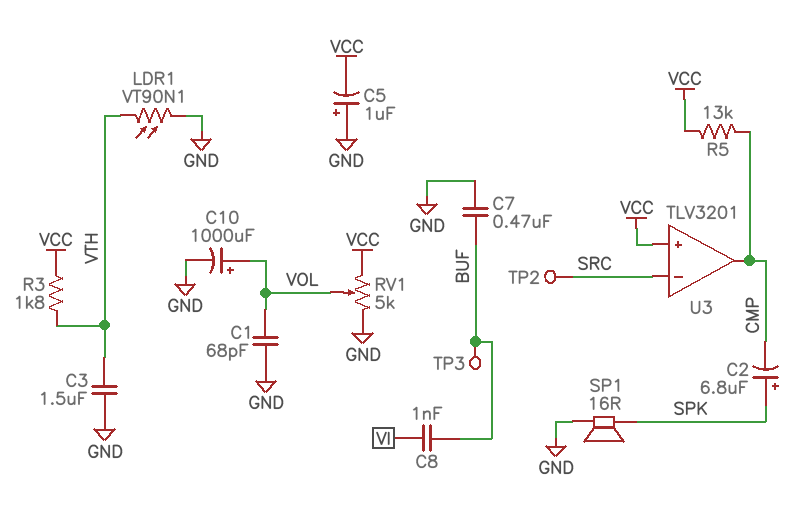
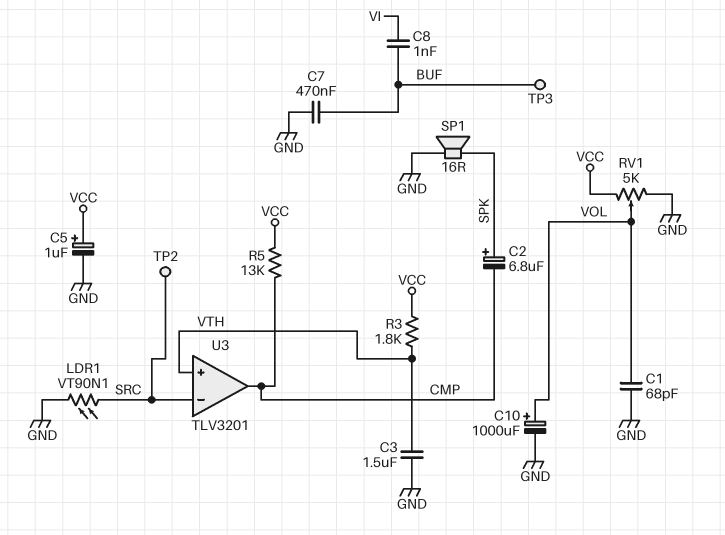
C5: 1uF (plus GND, minus VCC) -> 1uF (plus VCC, minus GND)
LDR1: VT90N1 (GND, VTH) -> VT90N1 (GND, SRC)
U3 pin in+: VCC -> VTH

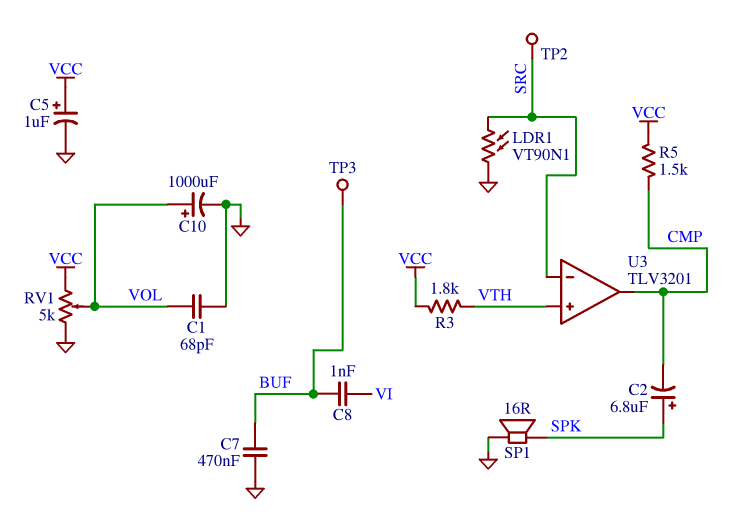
C3: 1.5uF (GND, VTH) -> none
R5: 13k (CMP, VCC) -> 1.5k (CMP, VCC)

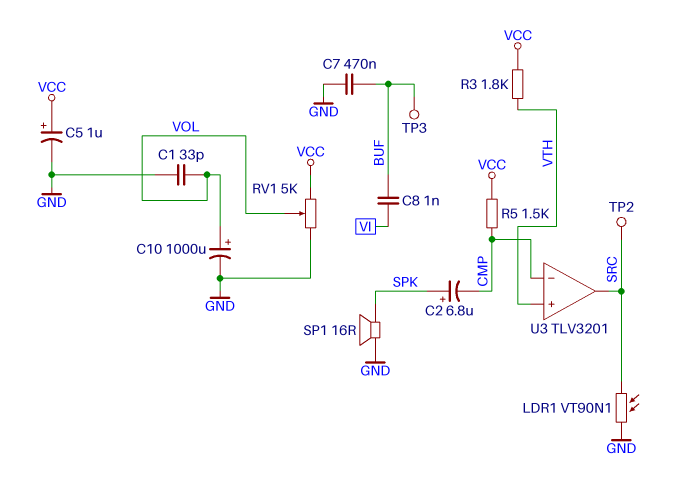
C1: 68pF (GND, VOL) -> 33pF (GND, VOL)
U3 pin in-: SRC -> CMP
U3 pin out: CMP -> SRC

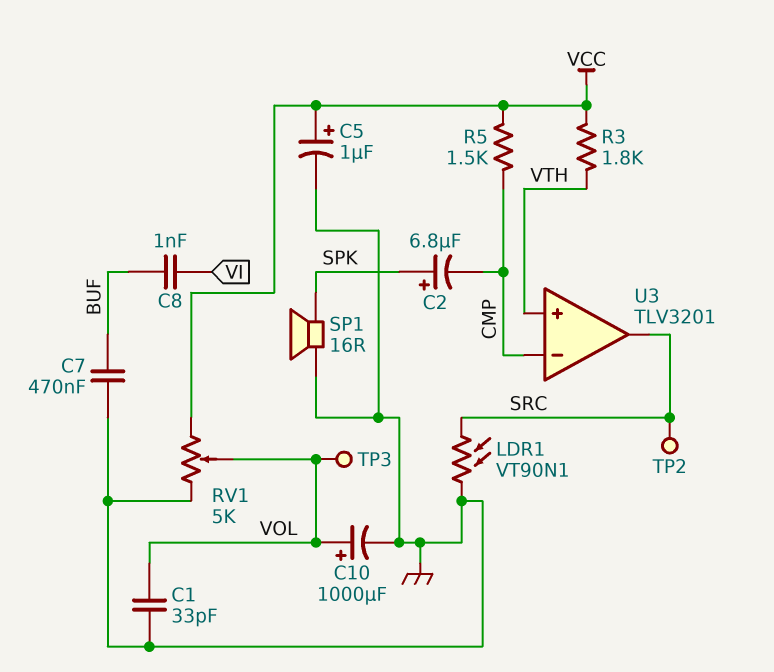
TP3: test point (BUF) -> test point (VOL)

